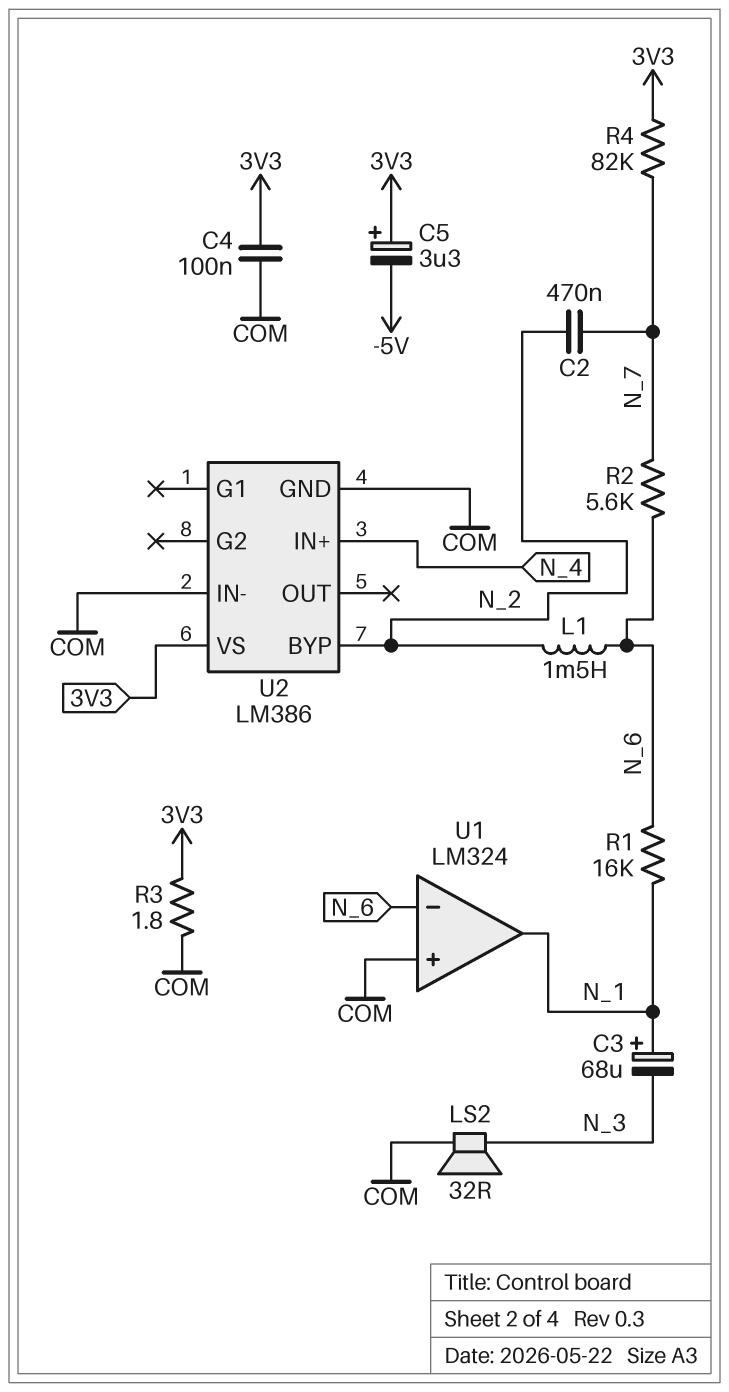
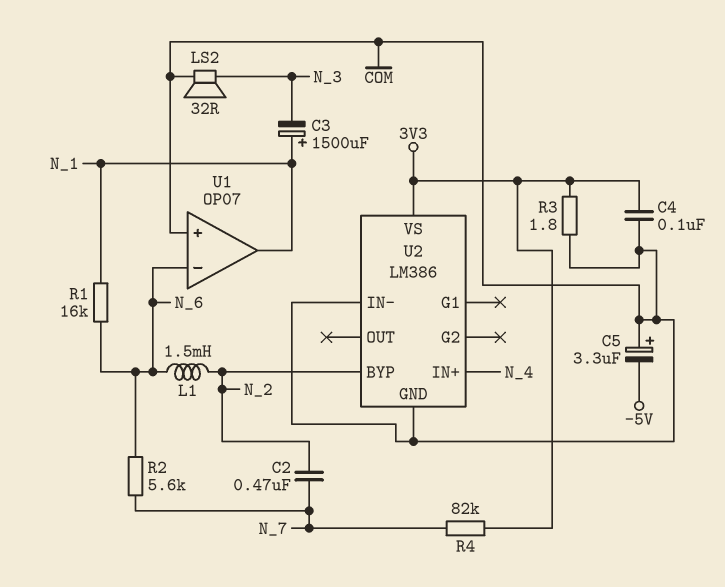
C3: 68uF (plus N_1, minus N_3) -> 1500uF (plus N_1, minus N_3)
C5: 3.3uF (plus 3V3, minus -5V) -> 3.3uF (plus COM, minus -5V)
U1: LM324 -> OP07

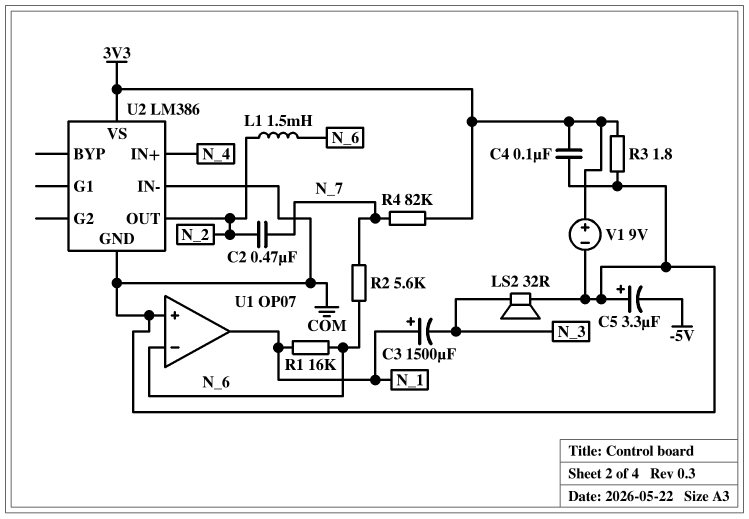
U2 pin BYP: N_2 -> none
U2 pin OUT: none -> N_2
V1: none -> 9V (plus 3V3, minus COM)

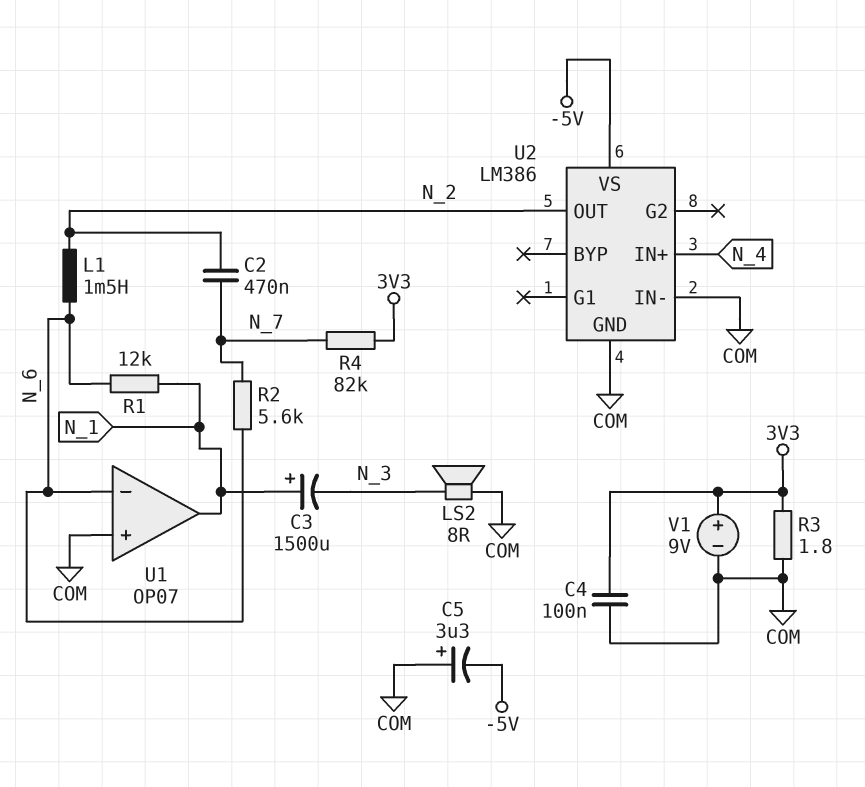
LS2: speaker 32R (COM, N_3) -> speaker 8R (COM, N_3)
R1: 16k (N_1, N_6) -> 12k (N_1, N_6)
U2 pin VS: 3V3 -> -5V

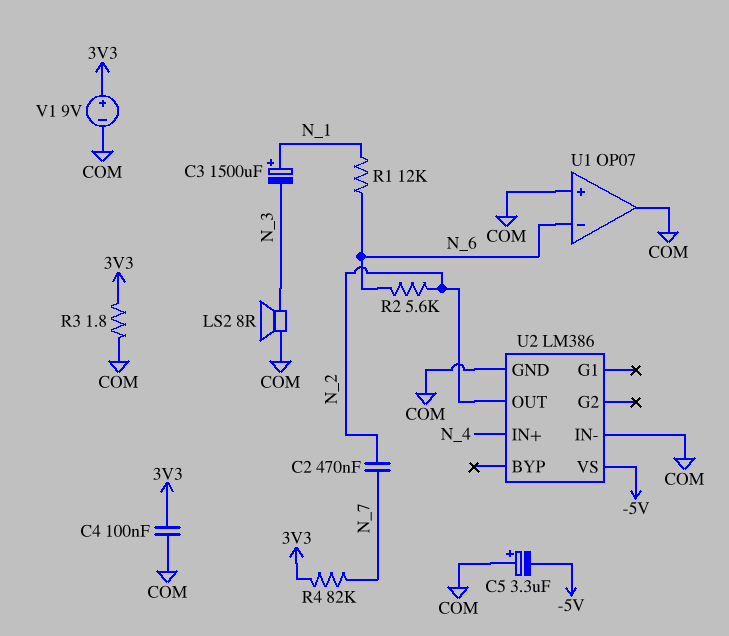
L1: 1.5mH (N_2, N_6) -> none
R2: 5.6k (N_6, N_7) -> 5.6k (N_2, N_6)
U1 pin out: N_1 -> COM

